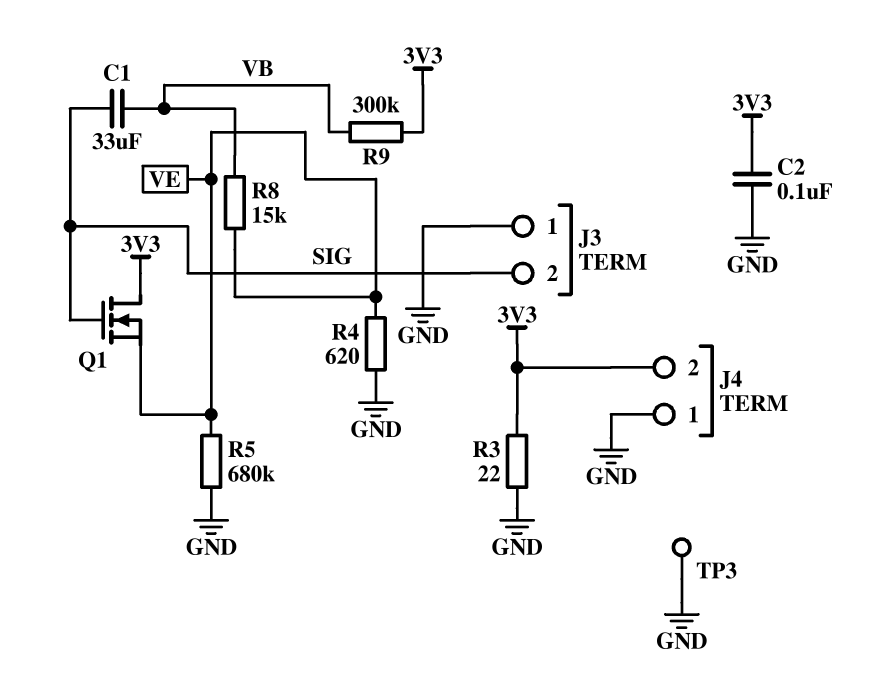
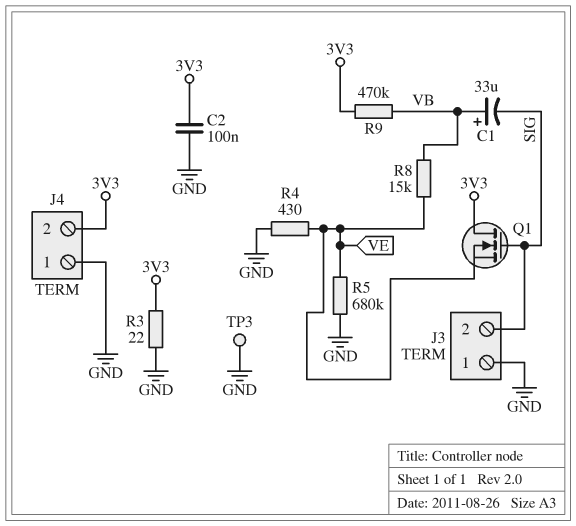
C1: 33uF (SIG, VB) -> 33uF (plus VB, minus SIG)
R4: 620 (GND, VE) -> 430 (GND, VE)
R9: 300k (3V3, VB) -> 470k (3V3, VB)

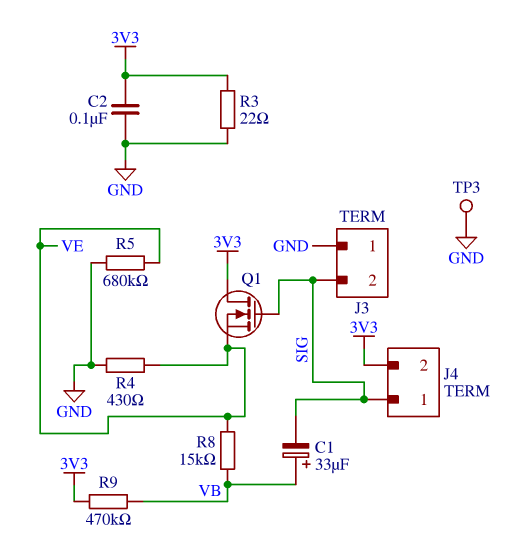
J4 pin 1: GND -> SIG

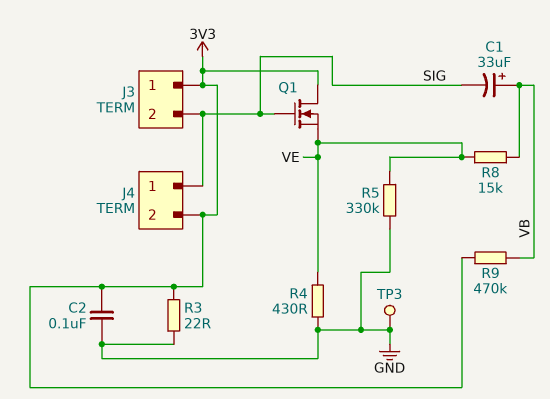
J3 pin 1: GND -> 3V3
R5: 680k (GND, VE) -> 330k (GND, VE)

